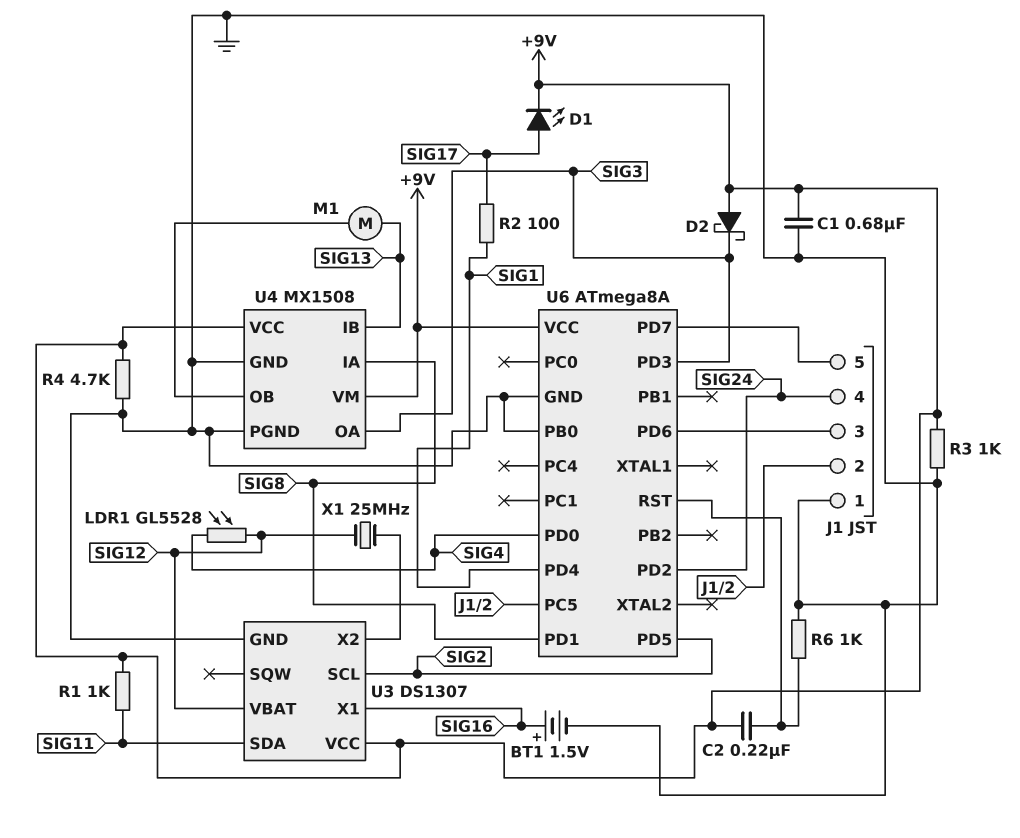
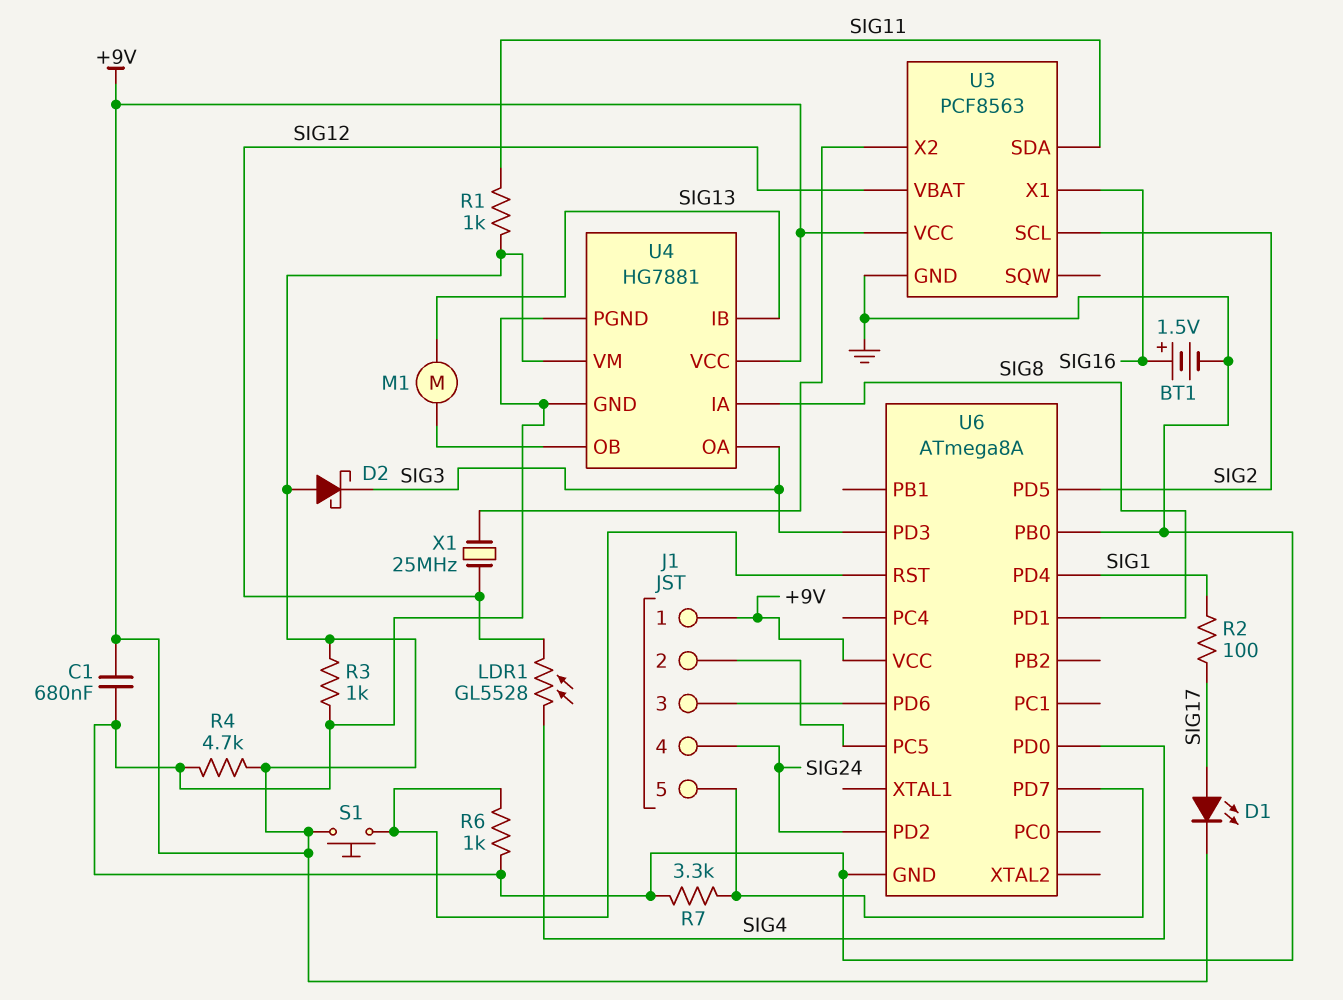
C2: 220nF (+9V, U6/RST) -> none
J1 pin 1: GND -> +9V
R7: none -> 3.3k (GND, J1/5)
S1: none -> button (+9V, U6/RST)
U3: DS1307 -> PCF8563
U4: MX1508 -> HG7881

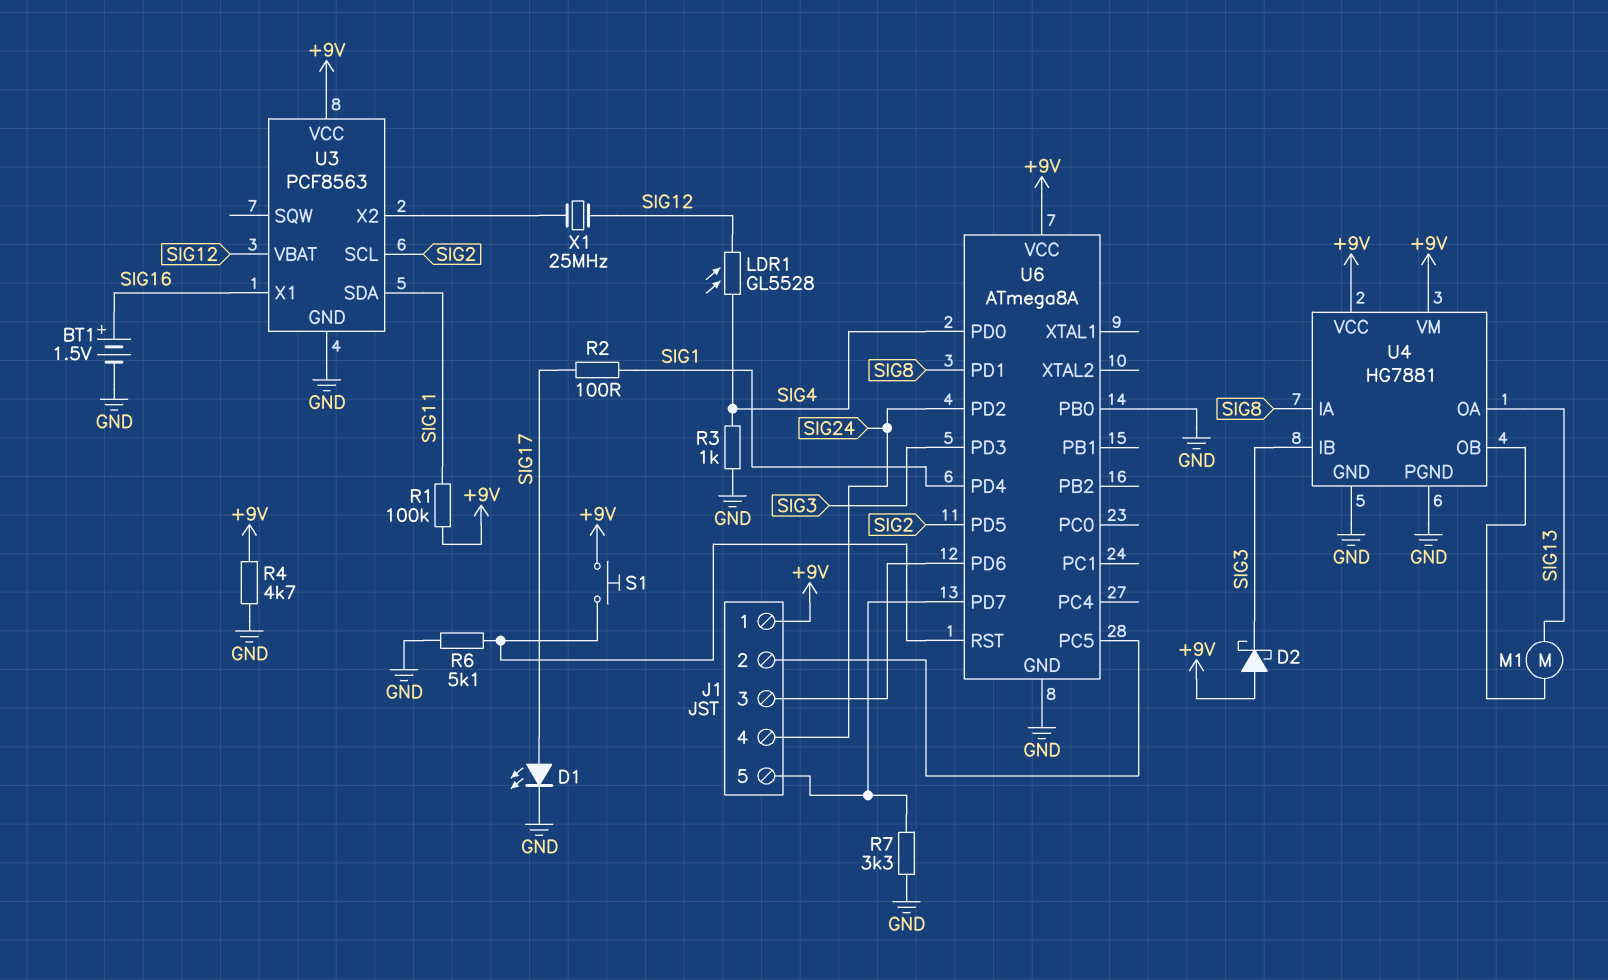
C1: 680nF (+9V, GND) -> none
D1: LED (A SIG17, K +9V) -> LED (A SIG17, K GND)
R1: 1k (+9V, SIG11) -> 100k (+9V, SIG11)
R3: 1k (+9V, GND) -> 1k (GND, SIG4)
R6: 1k (GND, U6/RST) -> 5.1k (GND, U6/RST)
U4 pin IB: SIG13 -> SIG3
U4 pin OA: SIG3 -> SIG13

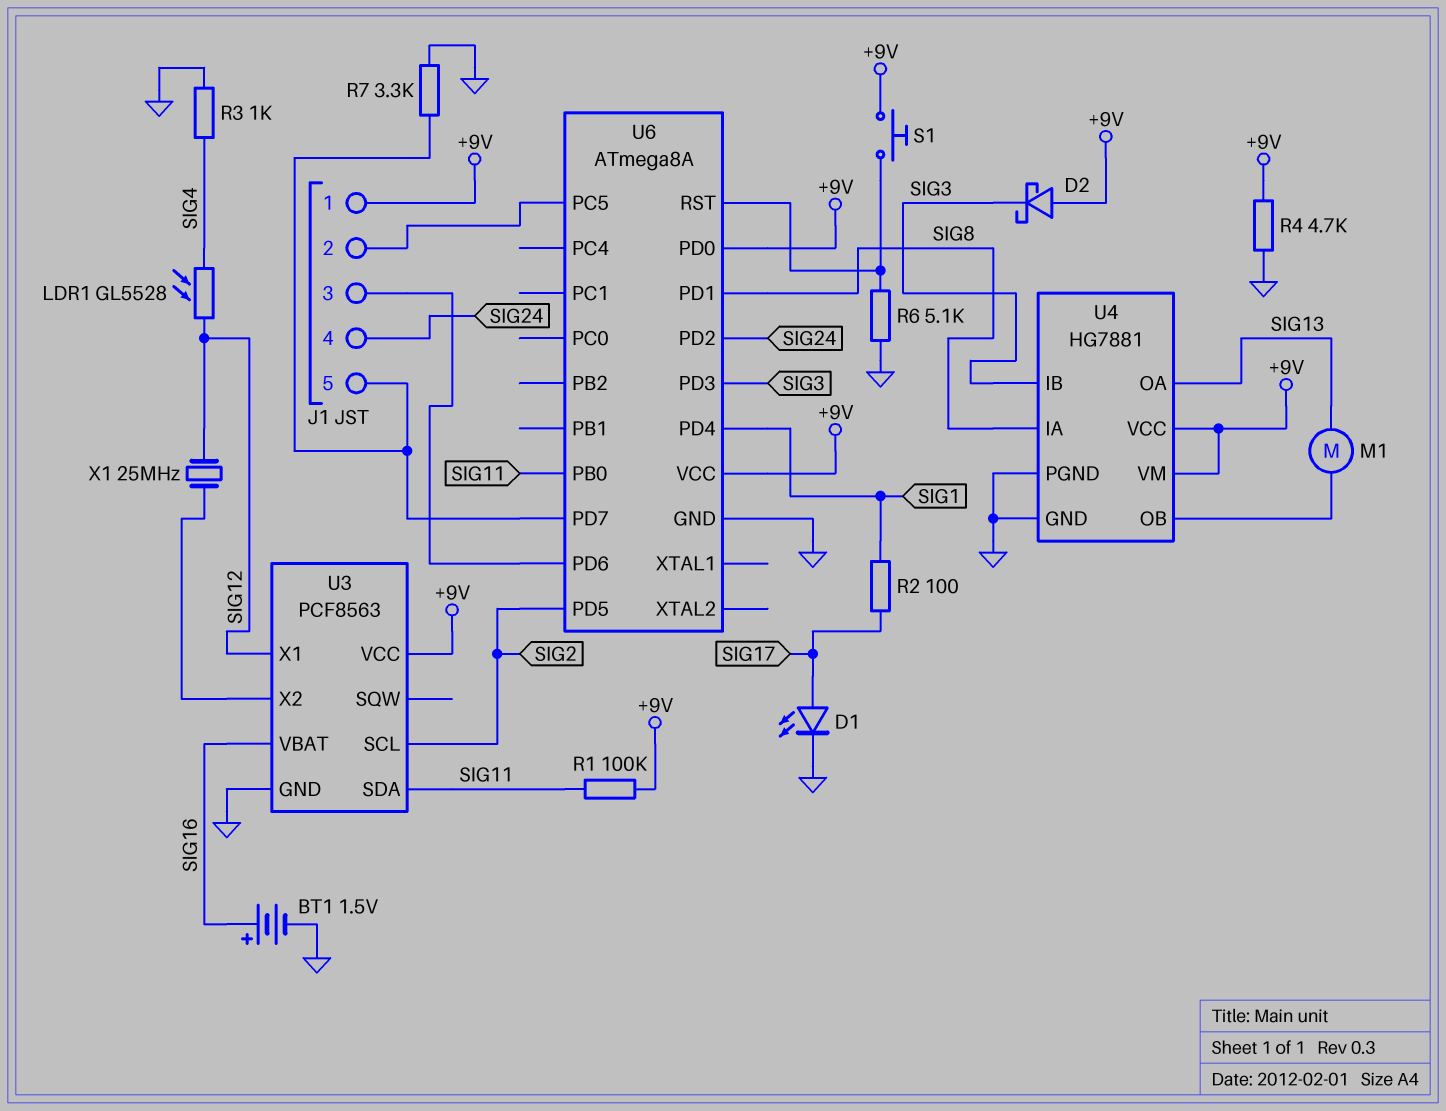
U3 pin VBAT: SIG12 -> SIG16
U3 pin X1: SIG16 -> SIG12
U6 pin PB0: GND -> SIG11
U6 pin PD0: SIG4 -> +9V

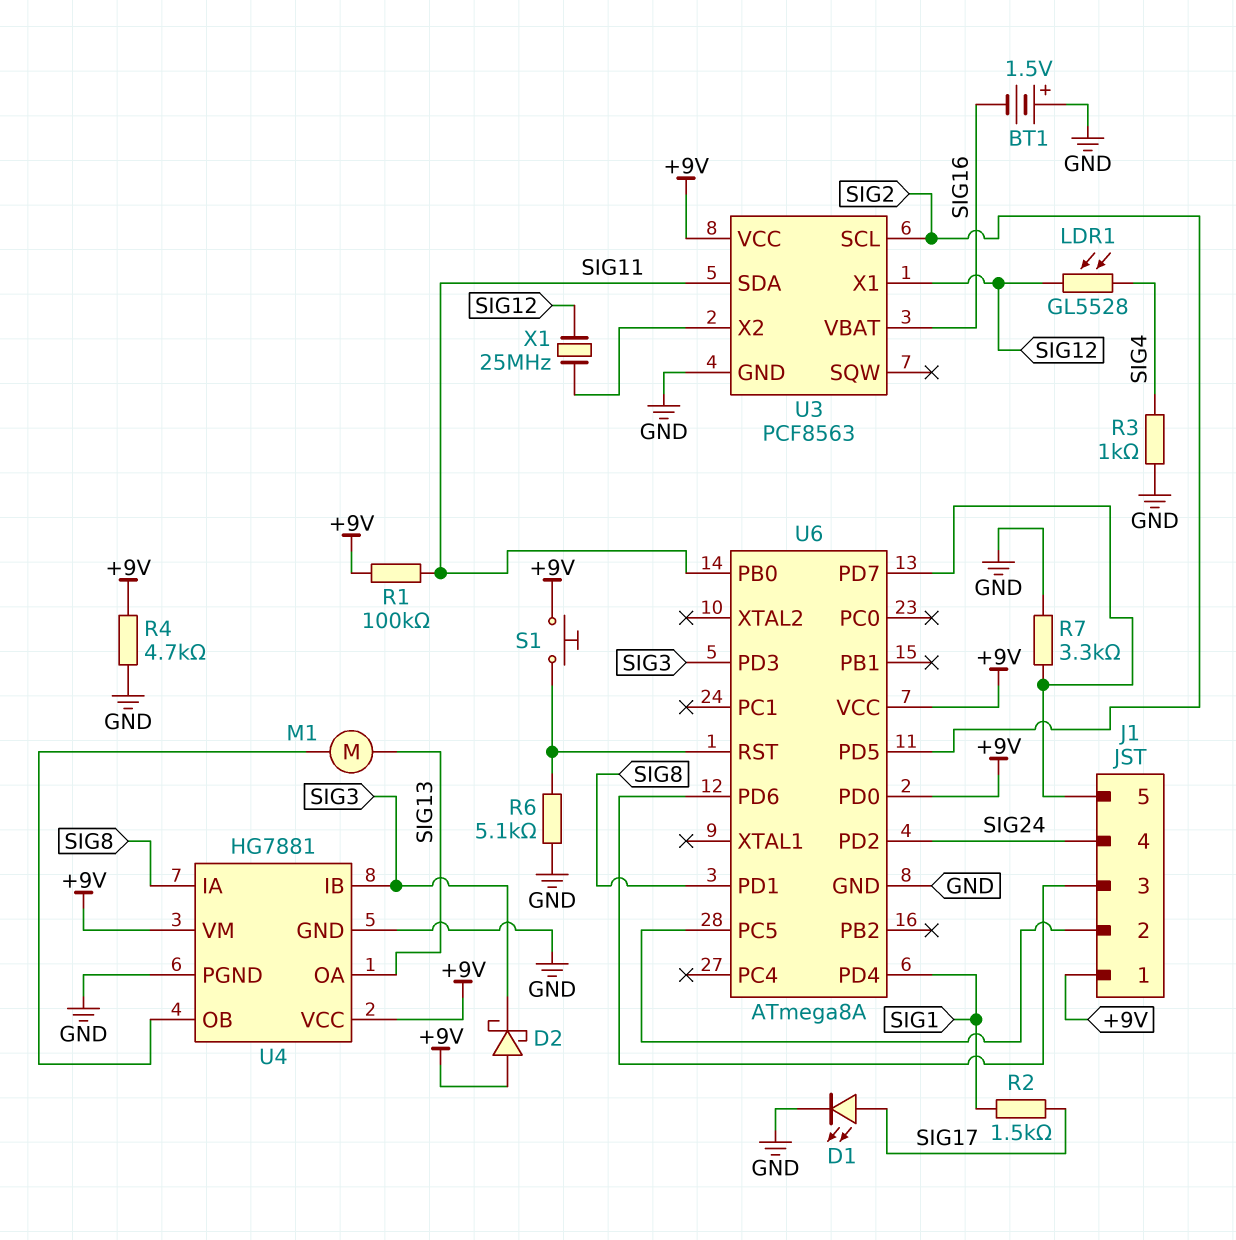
BT1: 1.5V (plus SIG16, minus GND) -> 1.5V (plus GND, minus SIG16)
R2: 100 (SIG1, SIG17) -> 1.5k (SIG1, SIG17)

